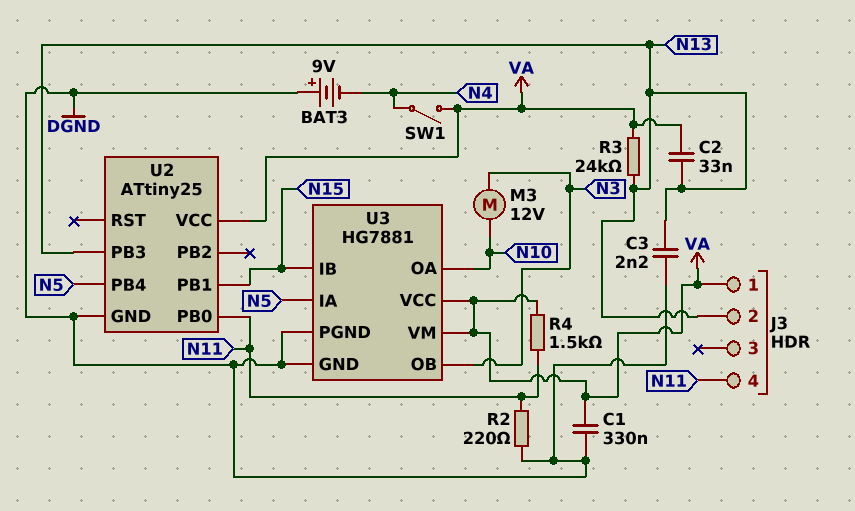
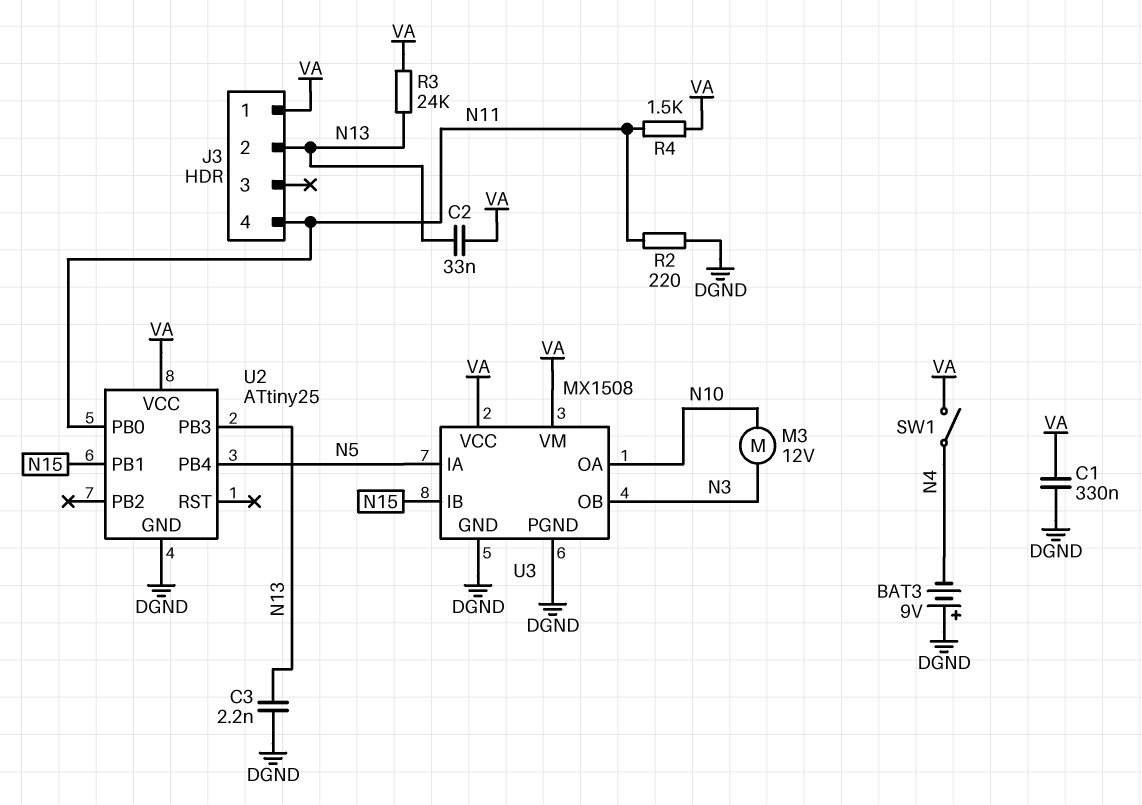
U3: HG7881 -> MX1508

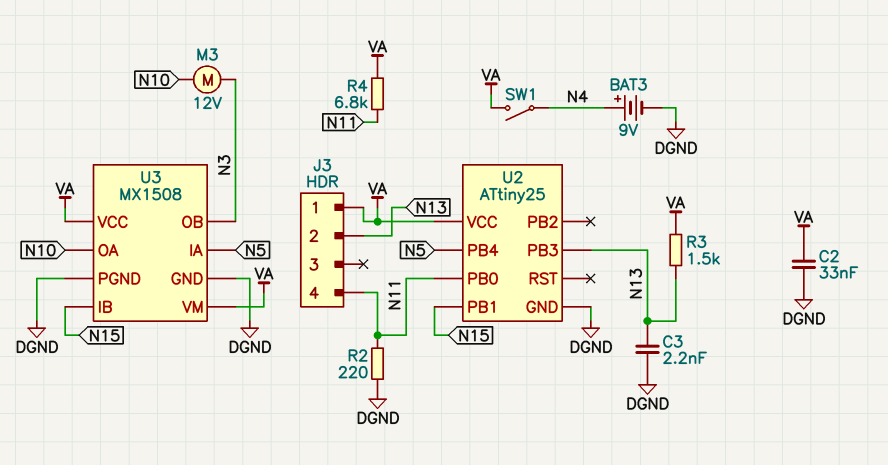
BAT3: 9V (plus DGND, minus N4) -> 9V (plus N4, minus DGND)
C1: 330nF (DGND, VA) -> none
C2: 33nF (N13, VA) -> 33nF (DGND, VA)
R3: 24k (N13, VA) -> 1.5k (N13, VA)
R4: 1.5k (N11, VA) -> 6.8k (N11, VA)

